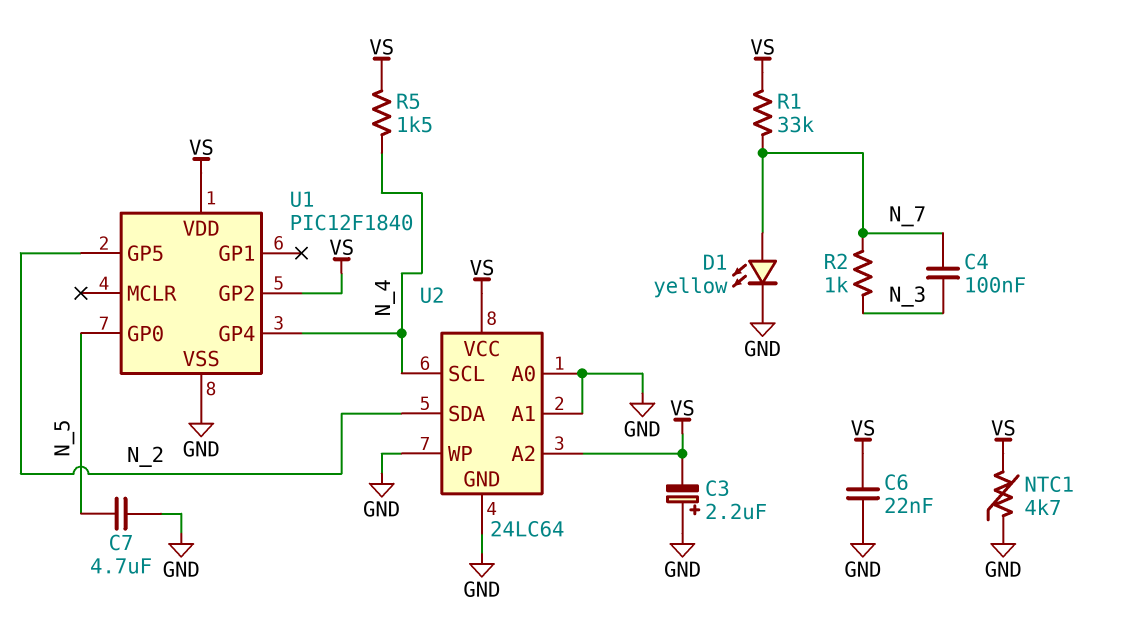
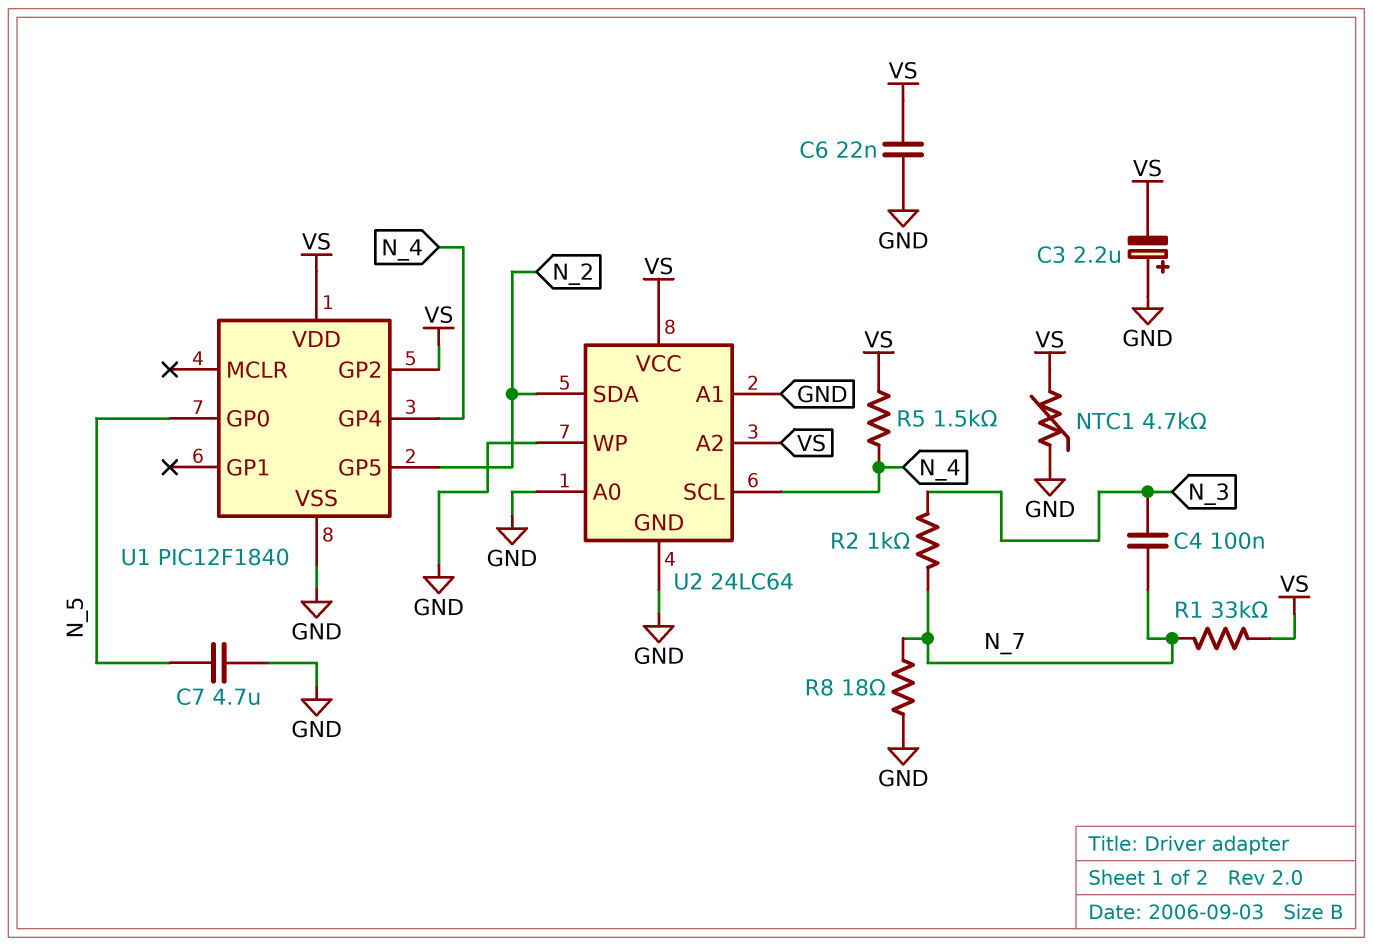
D1: LED yellow (A N_7, K GND) -> none
R8: none -> 18 (GND, N_7)

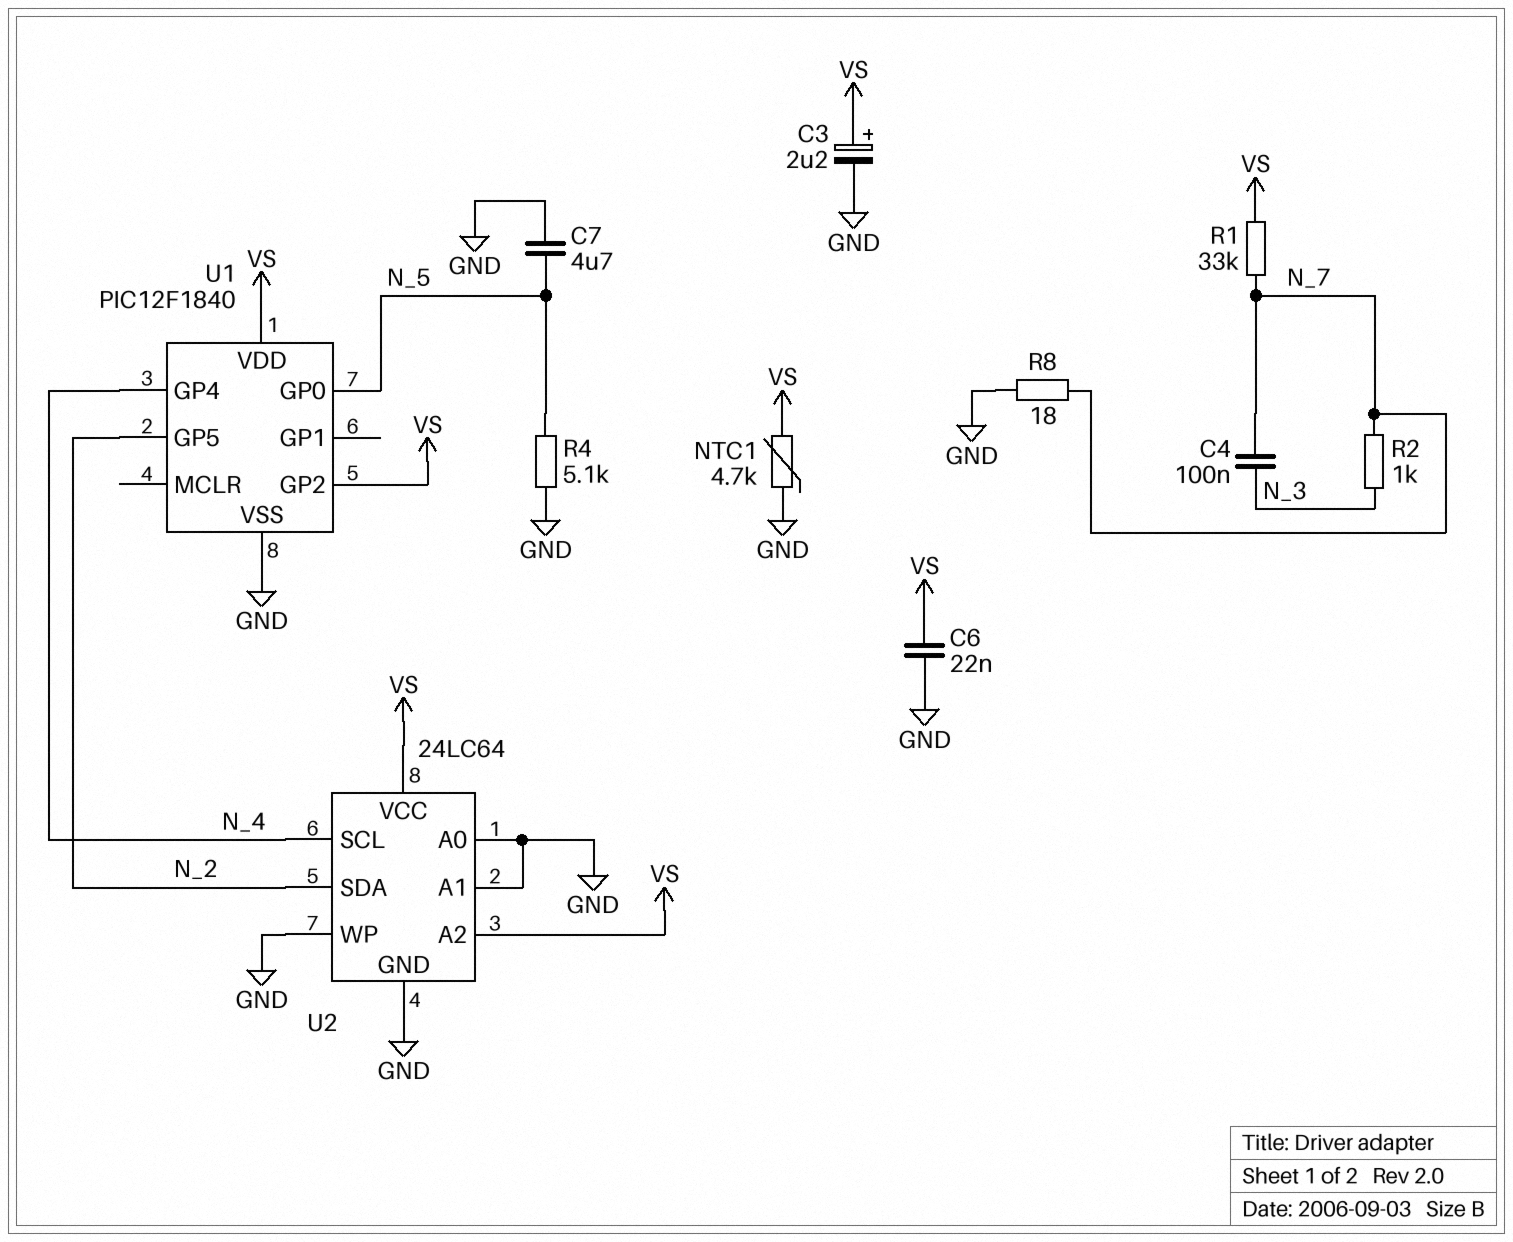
C3: 2.2uF (plus GND, minus VS) -> 2.2uF (plus VS, minus GND)
R4: none -> 5.1k (GND, N_5)
R5: 1.5k (N_4, VS) -> none

